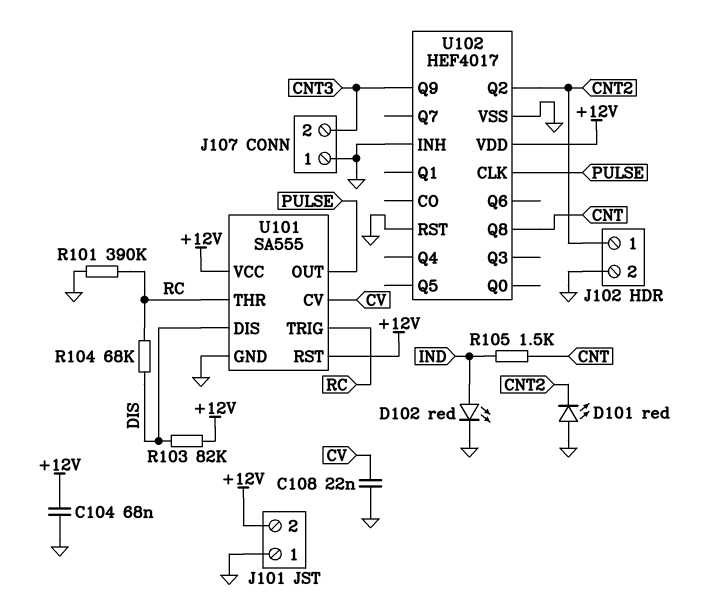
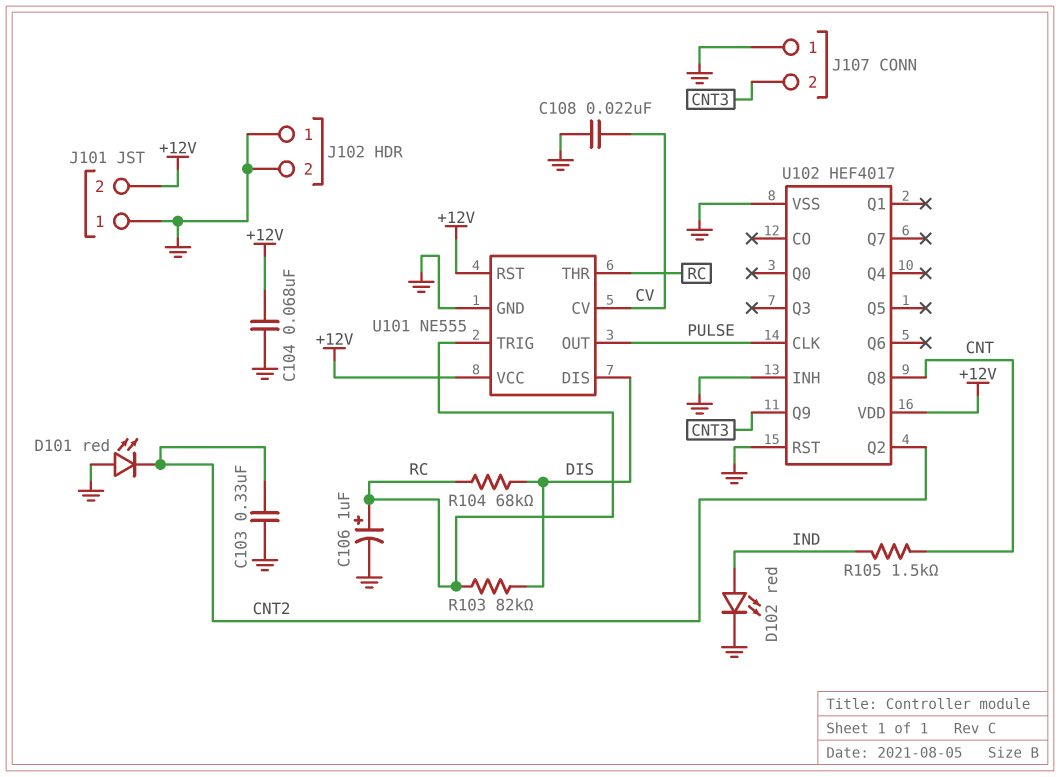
C103: none -> 330nF (CNT2, GND)
C106: none -> 1uF (plus RC, minus GND)
J102 pin 1: CNT2 -> GND
R101: 390k (GND, RC) -> none
R103: 82k (+12V, DIS) -> 82k (DIS, RC)
U101: SA555 -> NE555

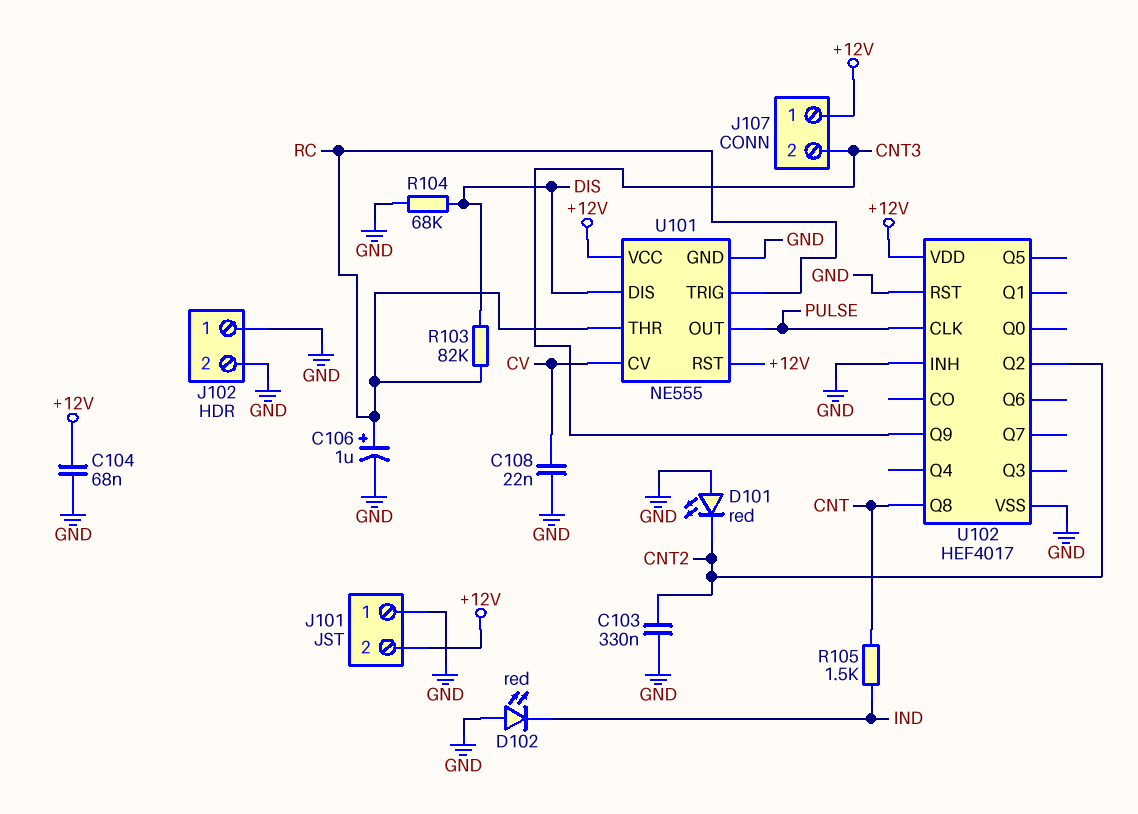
D102: LED red (A IND, K GND) -> LED red (A GND, K IND)
J107 pin 1: GND -> +12V
R104: 68k (DIS, RC) -> 68k (DIS, GND)

